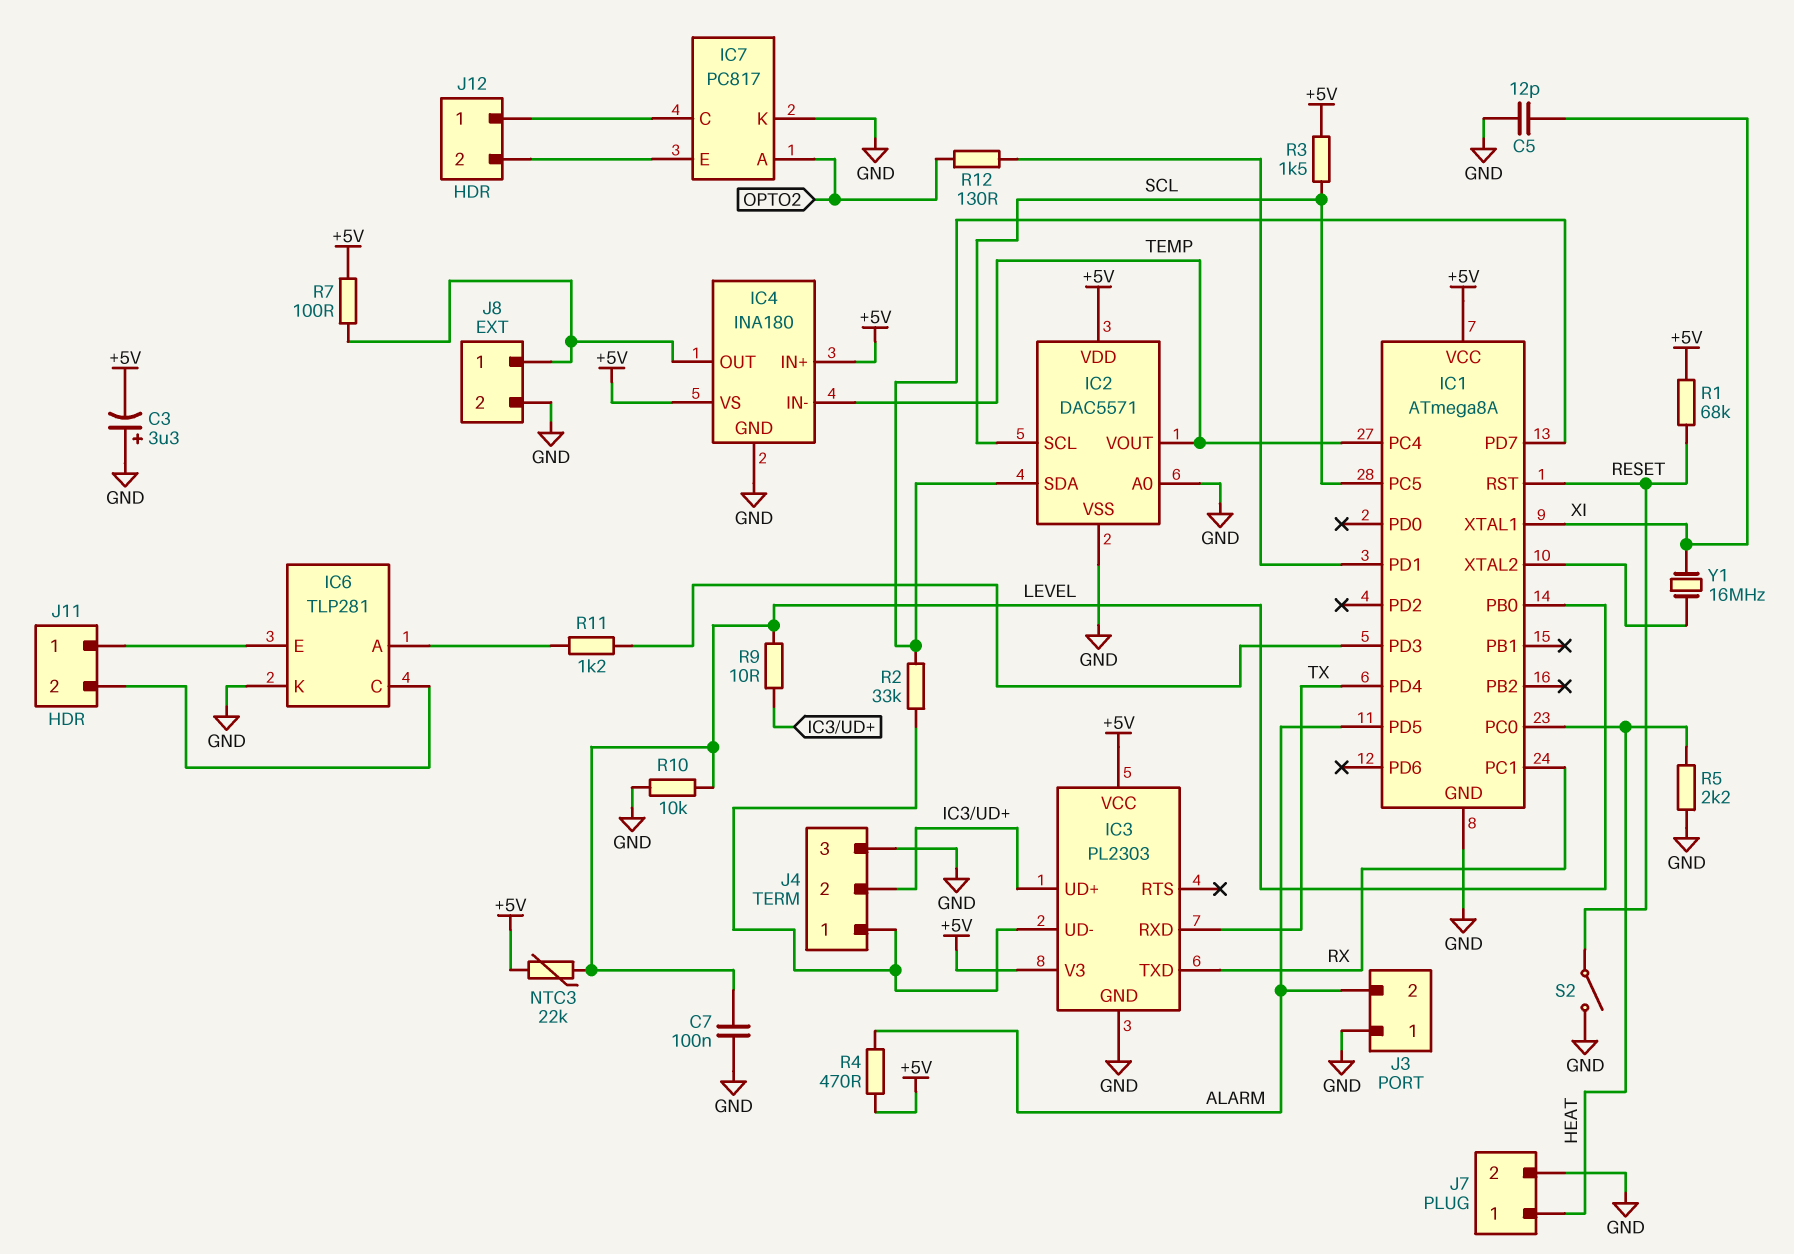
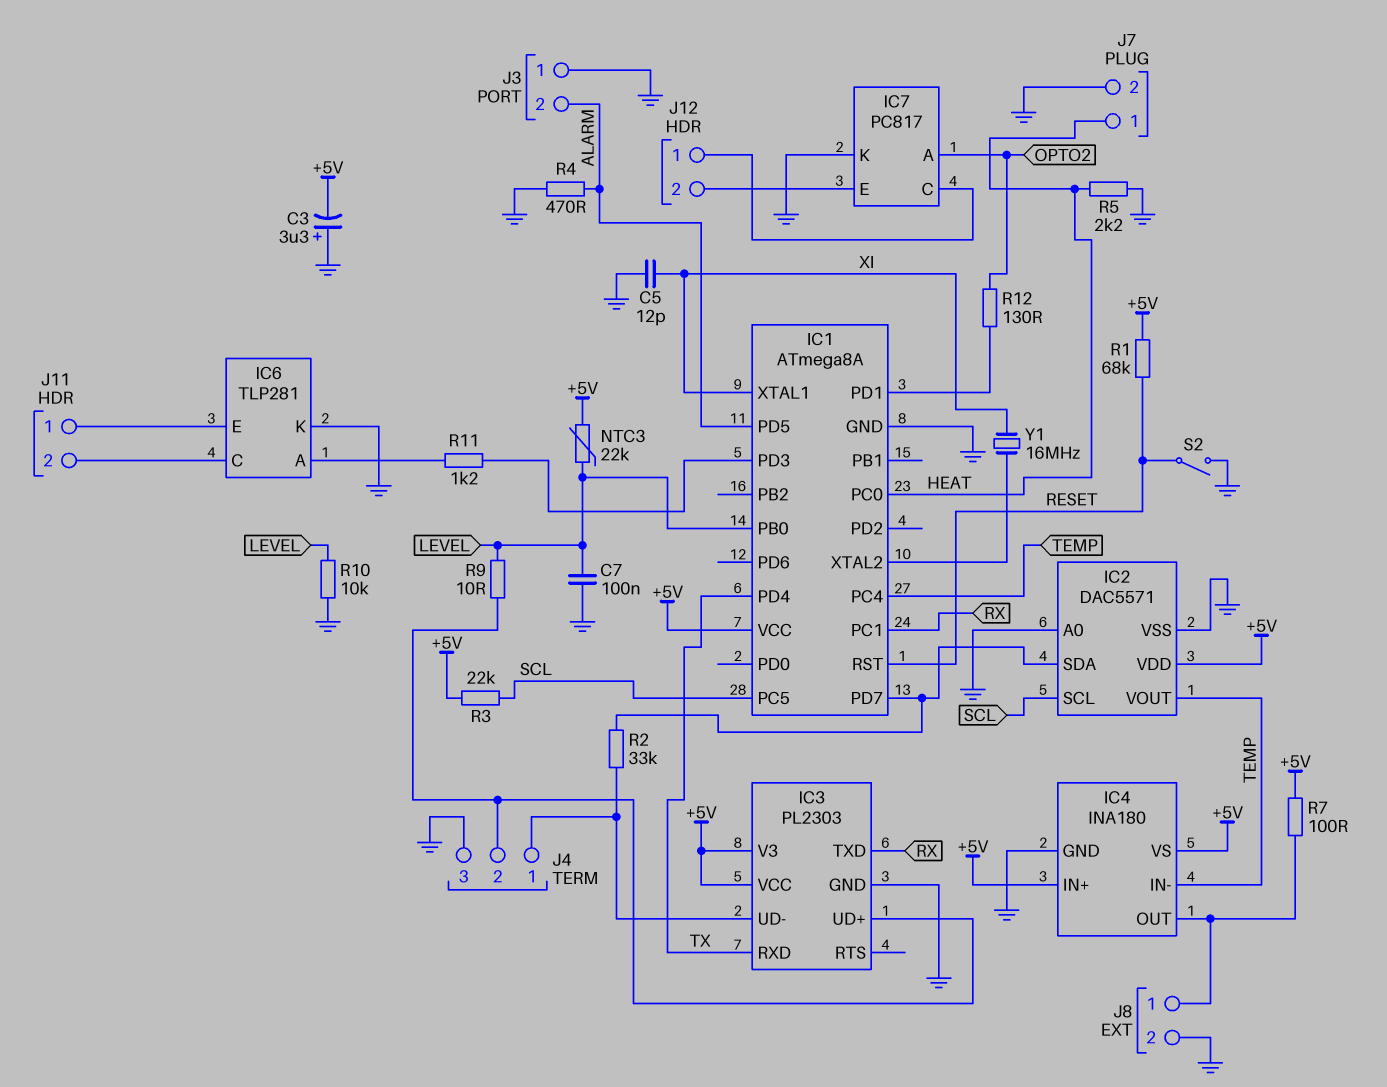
R3: 1.5k (+5V, SCL) -> 22k (+5V, SCL)
R4: 470 (+5V, ALARM) -> 470 (ALARM, GND)

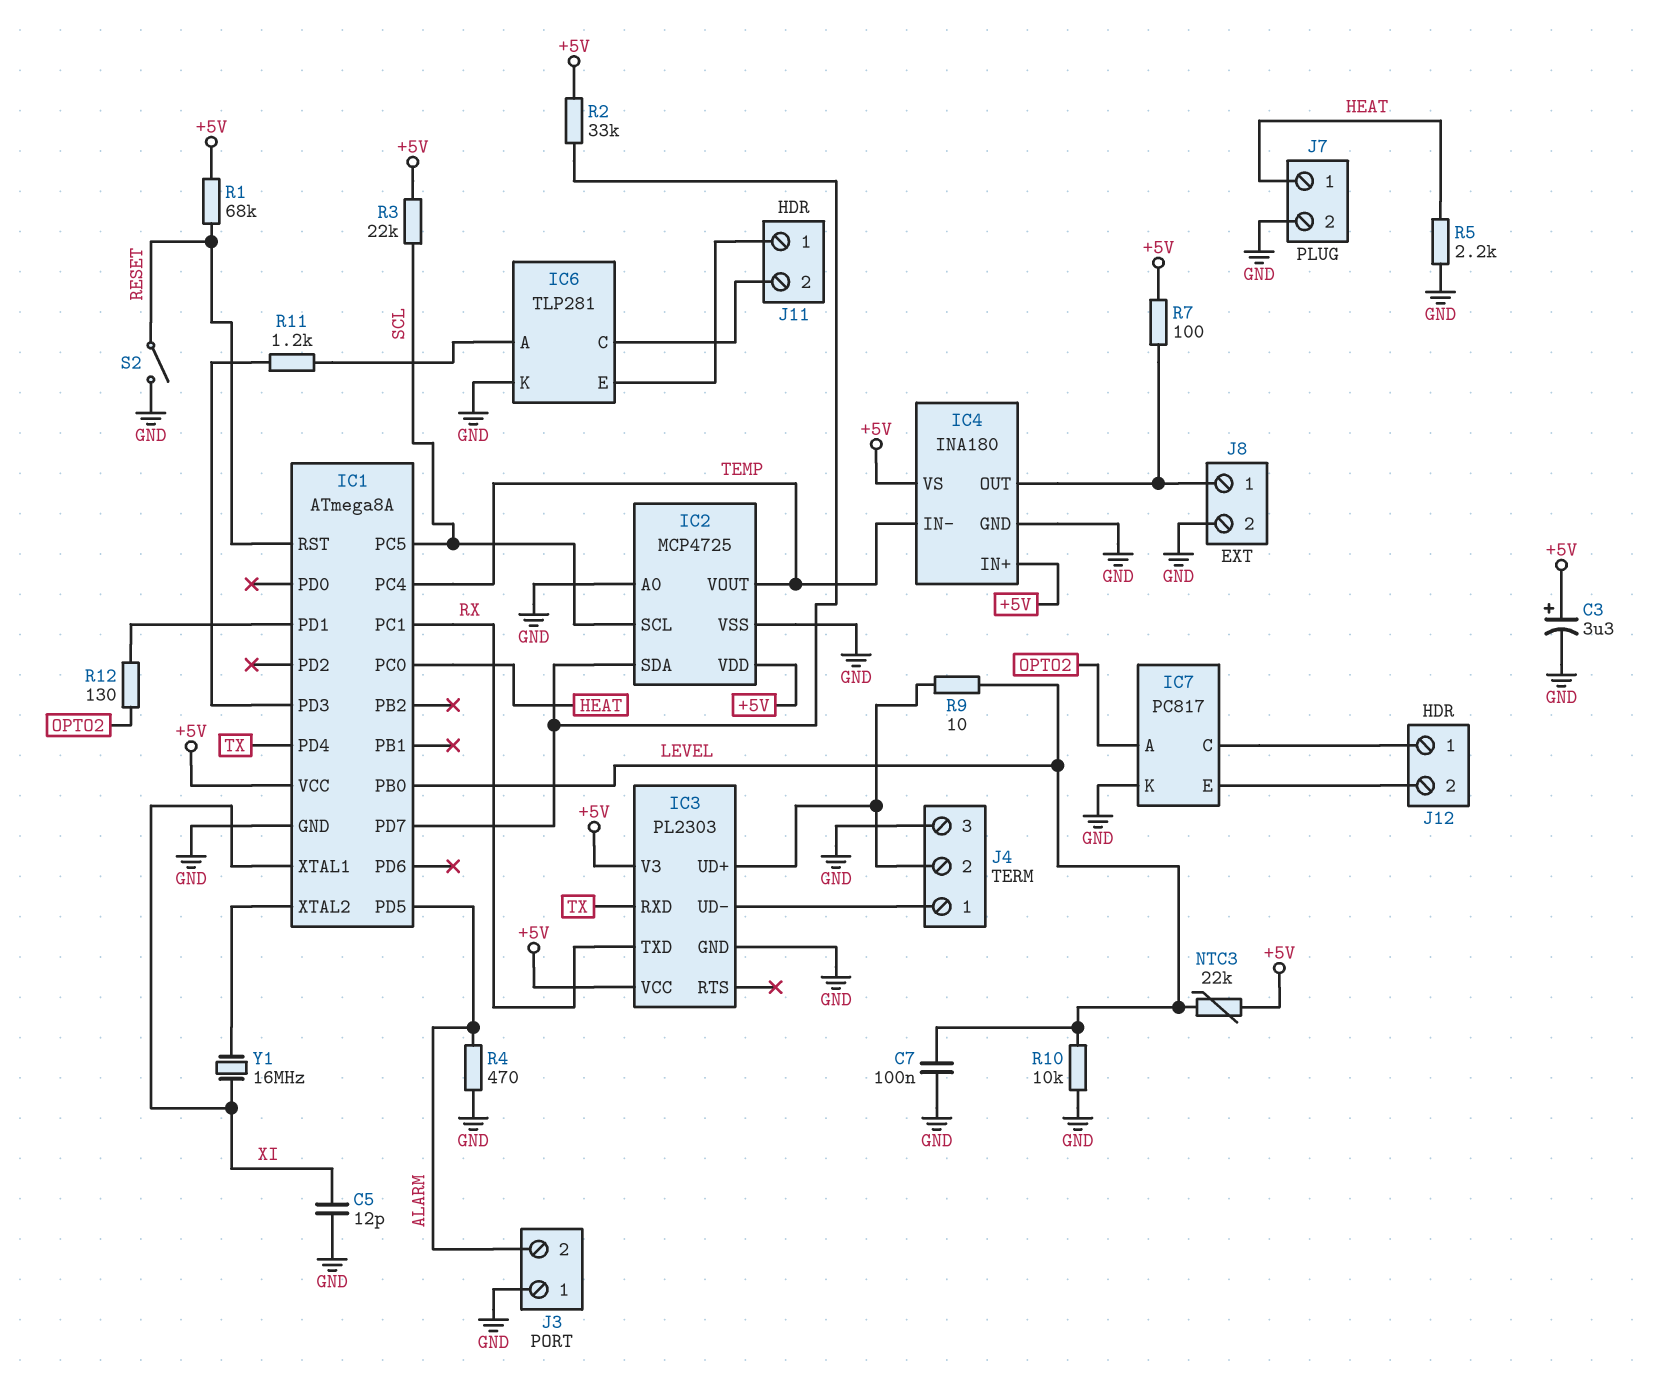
C3: 3.3uF (plus GND, minus +5V) -> 3.3uF (plus +5V, minus GND)
IC2: DAC5571 -> MCP4725
R2: 33k (IC1/PD7, IC3/UD-) -> 33k (+5V, IC1/PD7)

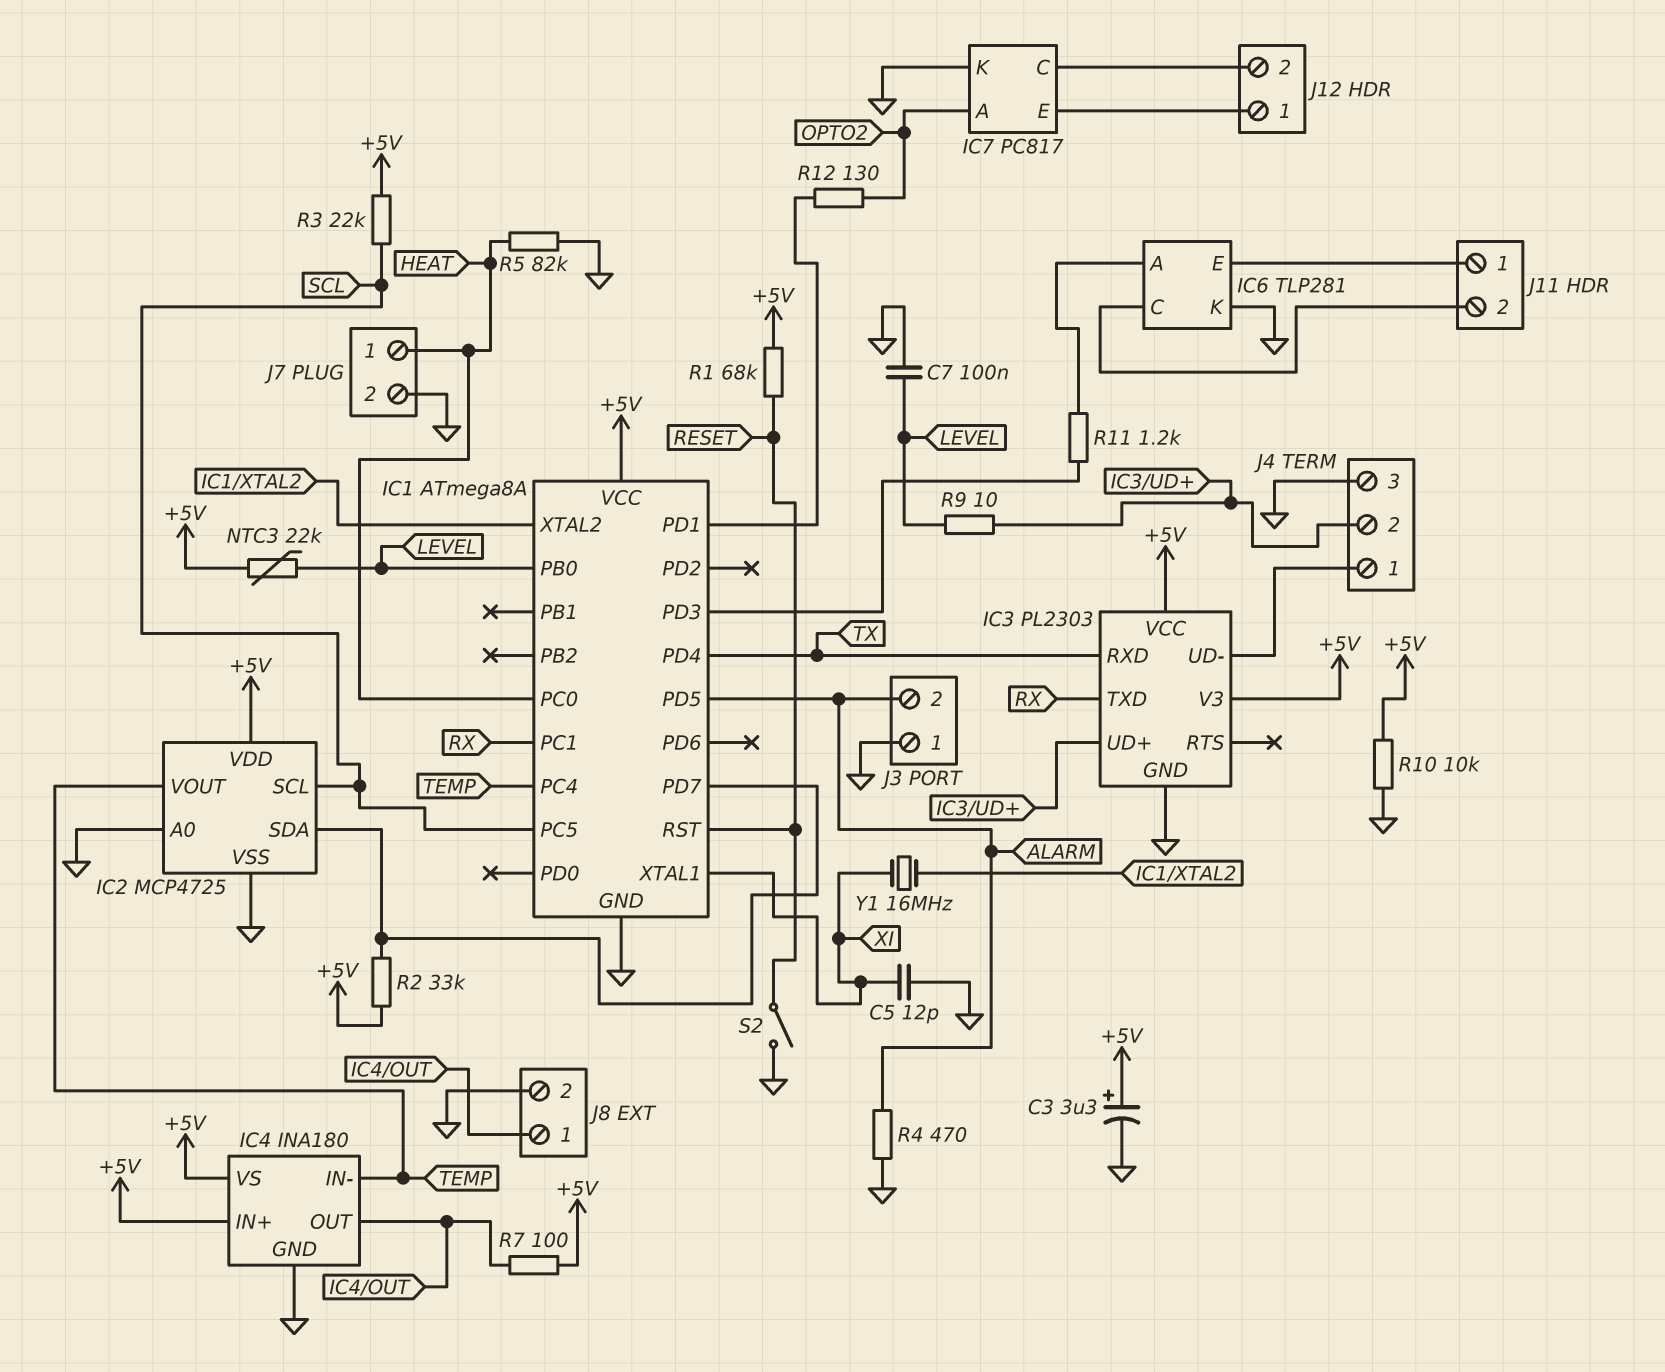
J12 pin 1: IC7/C -> IC7/E
J12 pin 2: IC7/E -> IC7/C
R5: 2.2k (GND, HEAT) -> 82k (GND, HEAT)
R10: 10k (GND, LEVEL) -> 10k (+5V, GND)

